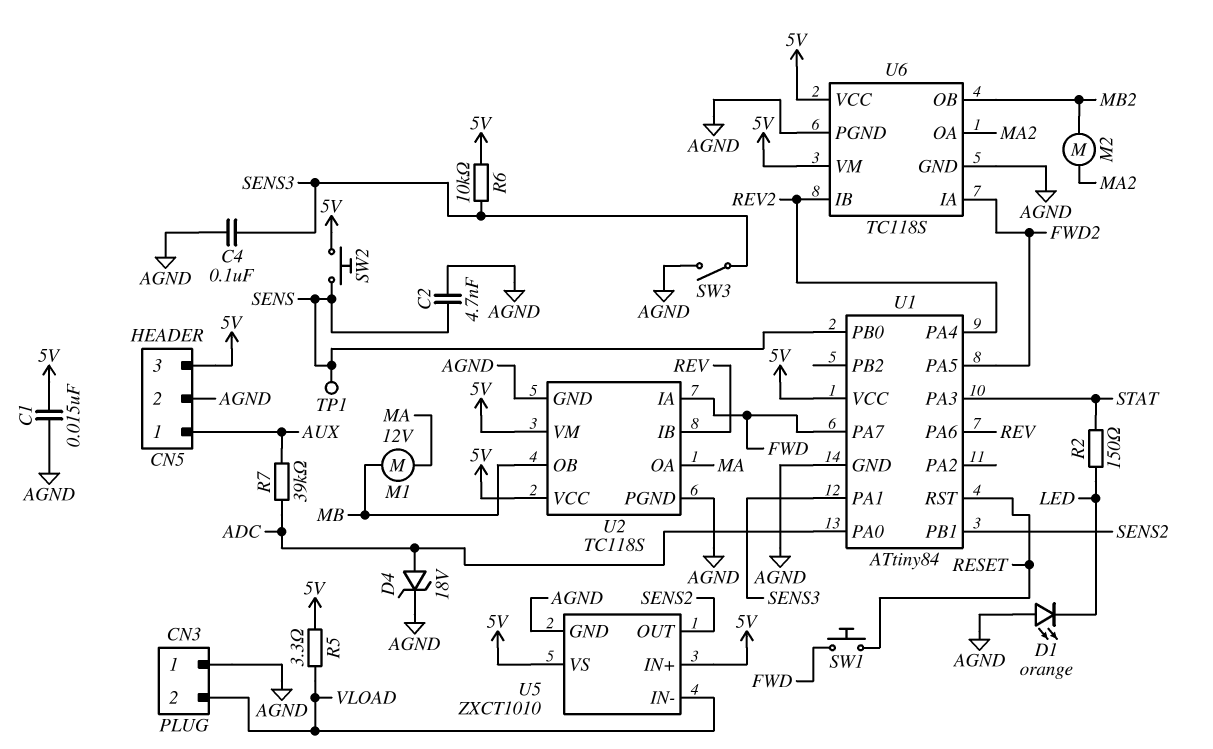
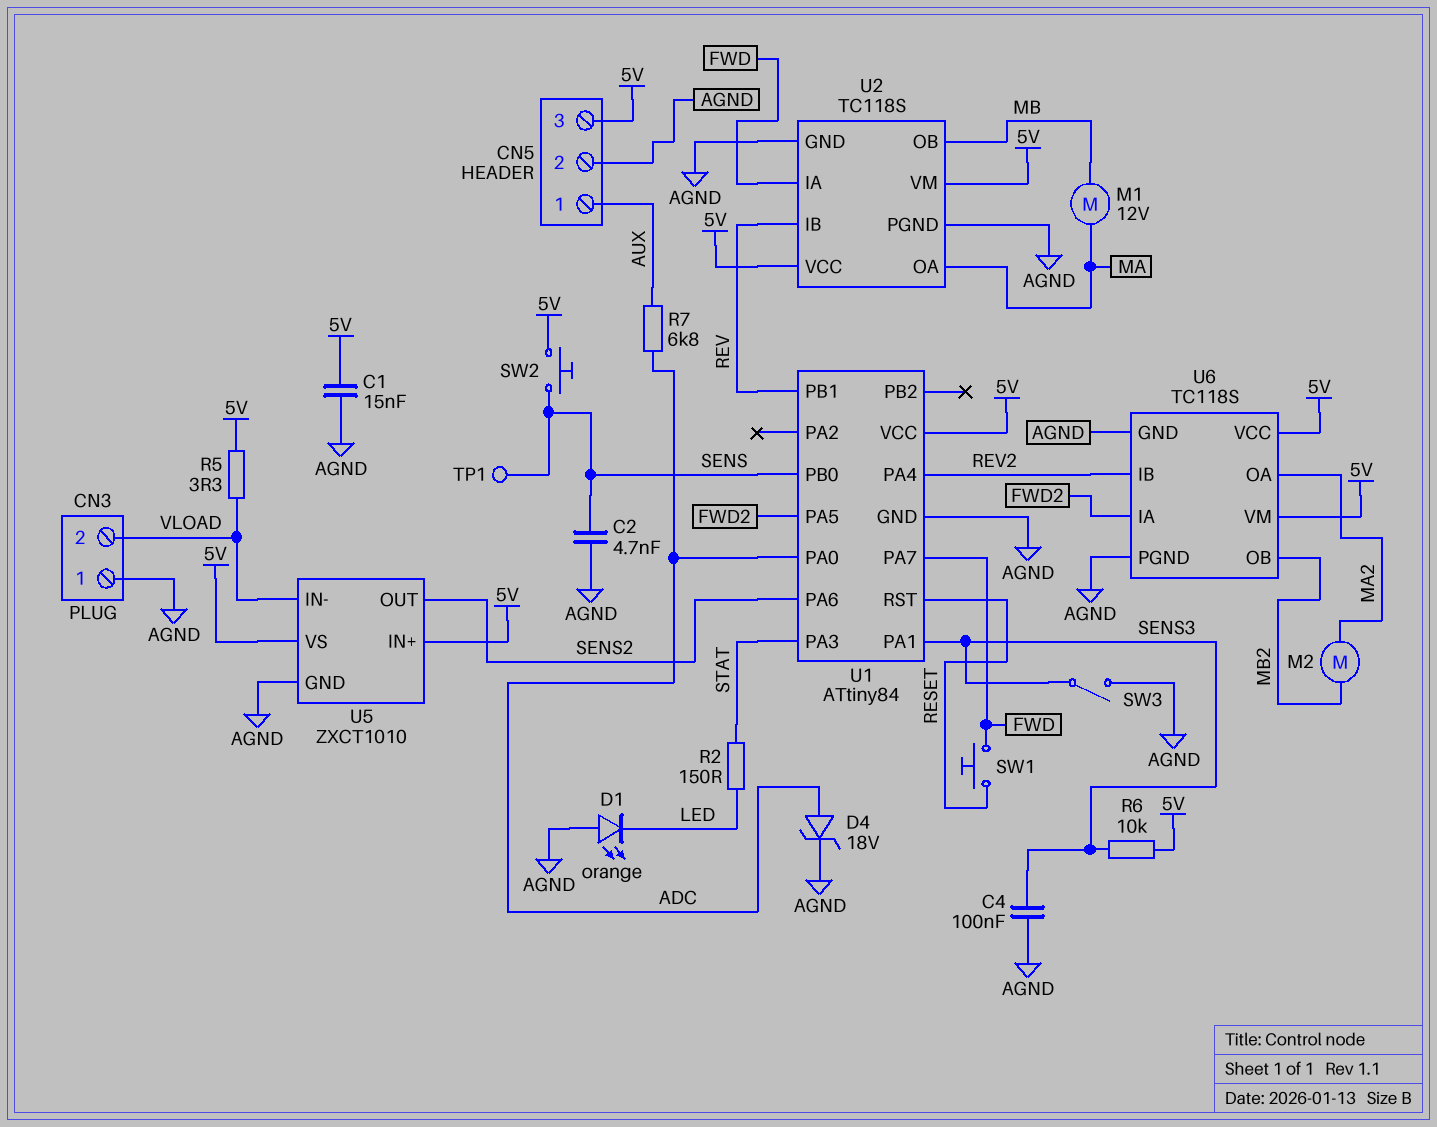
R7: 39k (ADC, AUX) -> 6.8k (ADC, AUX)
U1 pin PA6: REV -> SENS2
U1 pin PB1: SENS2 -> REV

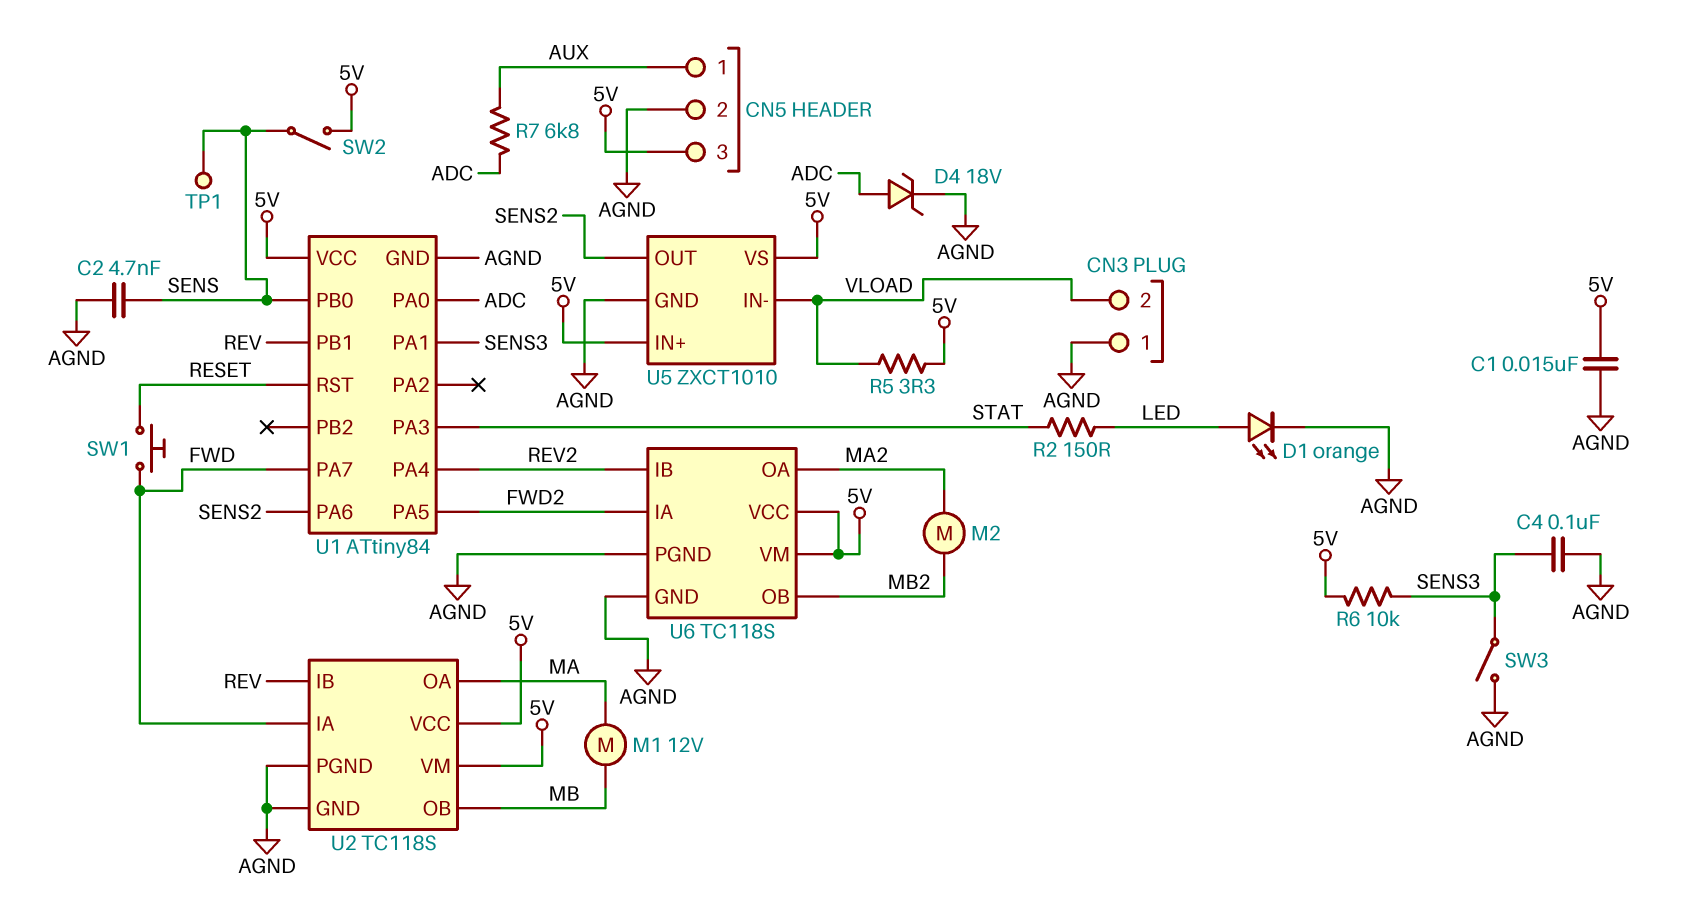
D1: LED orange (A AGND, K LED) -> LED orange (A LED, K AGND)
SW2: button (5V, SENS) -> switch (5V, SENS)

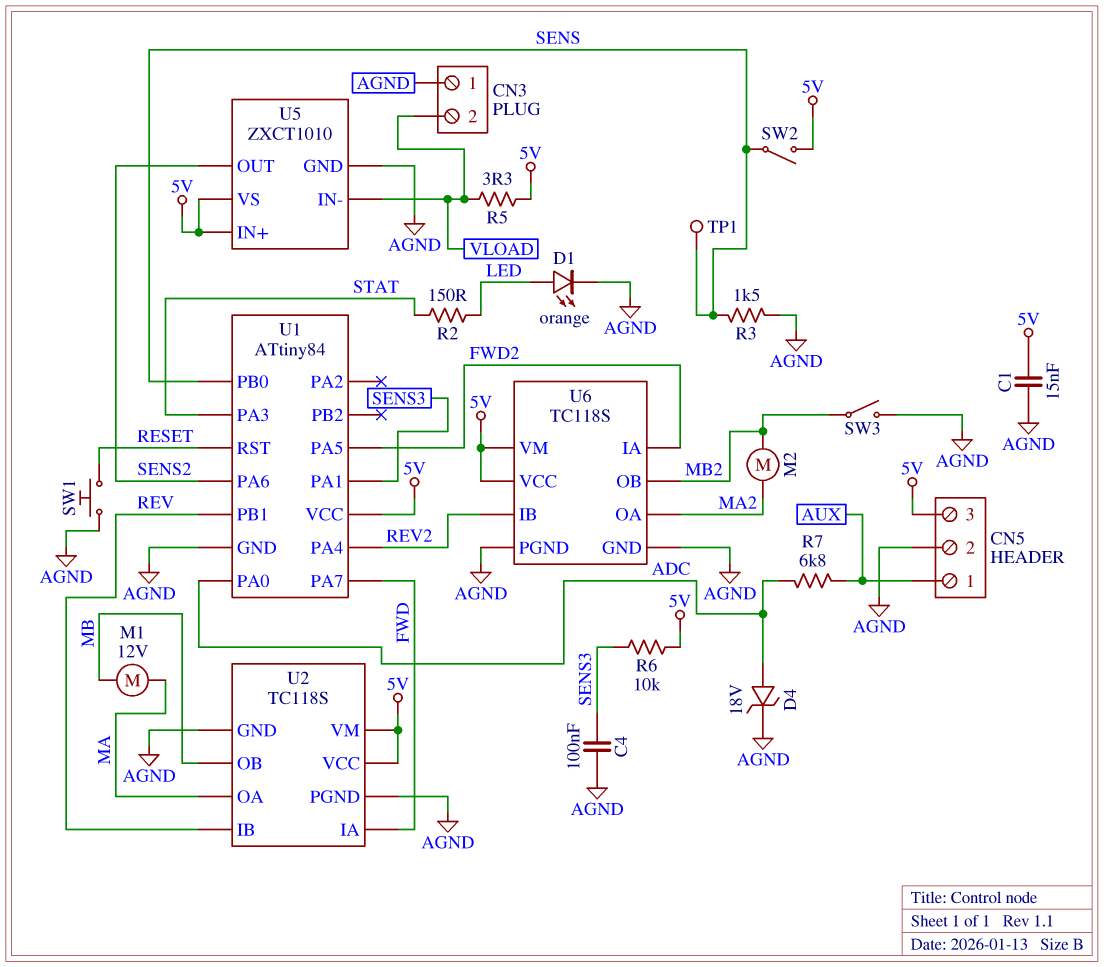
C2: 4.7nF (AGND, SENS) -> none
R3: none -> 1.5k (AGND, SENS)
SW1: button (FWD, RESET) -> button (AGND, RESET)
SW3: switch (AGND, SENS3) -> switch (AGND, MB2)

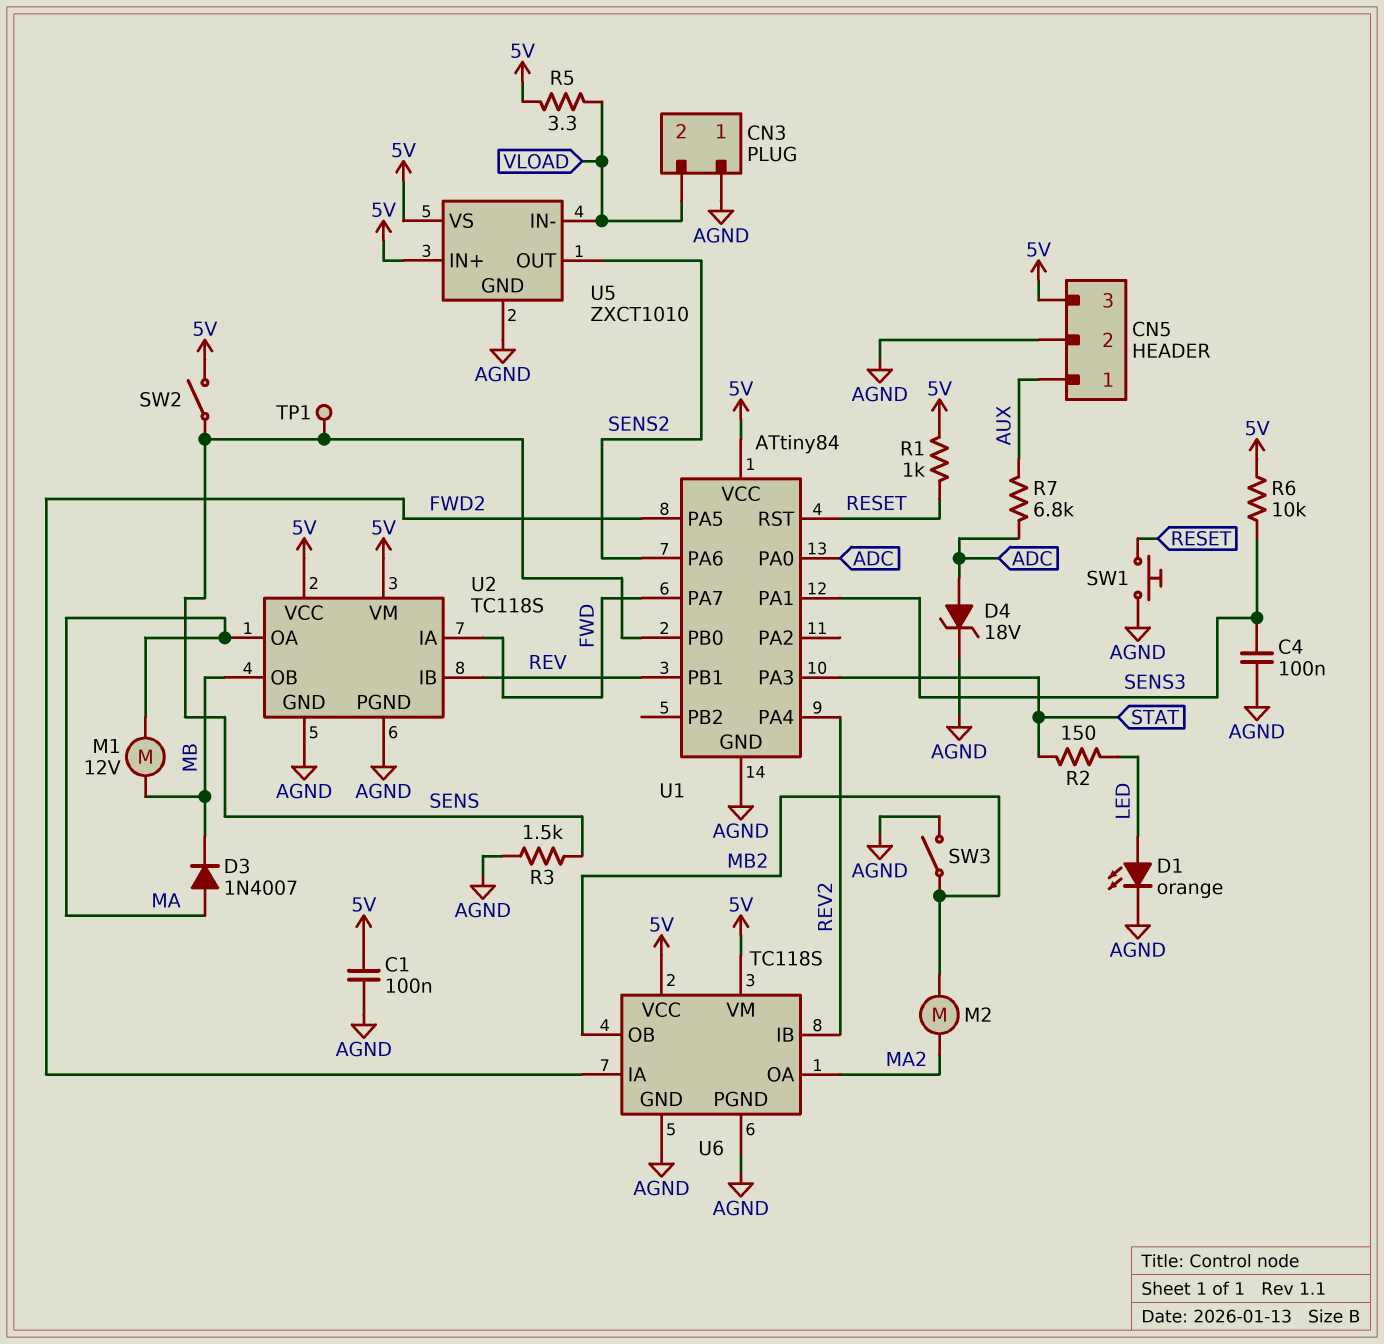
C1: 15nF (5V, AGND) -> 100nF (5V, AGND)
D3: none -> diode 1N4007 (A MA, K MB)
R1: none -> 1k (5V, RESET)

